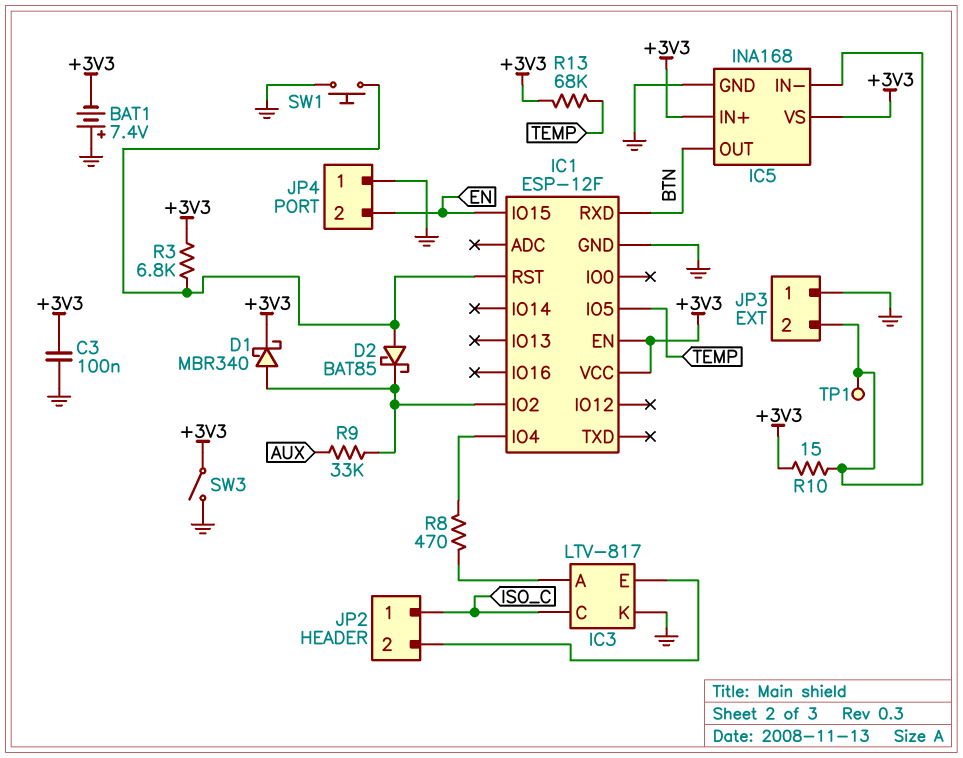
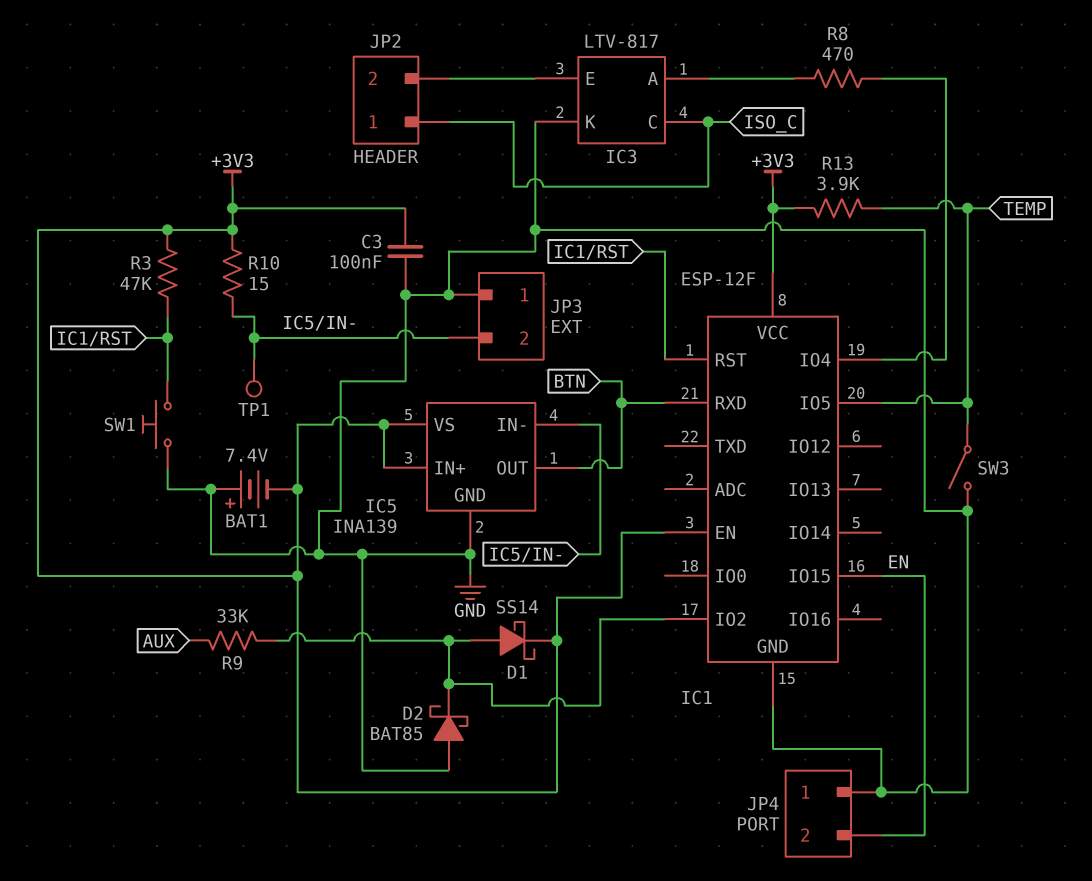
D1: schottky MBR340 (A IC1/IO2, K +3V3) -> schottky SS14 (A IC1/IO2, K +3V3)
D2: schottky BAT85 (A IC1/RST, K IC1/IO2) -> schottky BAT85 (A GND, K IC1/IO2)
IC5: INA168 -> INA139
R3: 6.8k (+3V3, IC1/RST) -> 47k (+3V3, IC1/RST)
R13: 68k (+3V3, TEMP) -> 3.9k (+3V3, TEMP)
SW3: switch (+3V3, GND) -> switch (GND, TEMP)

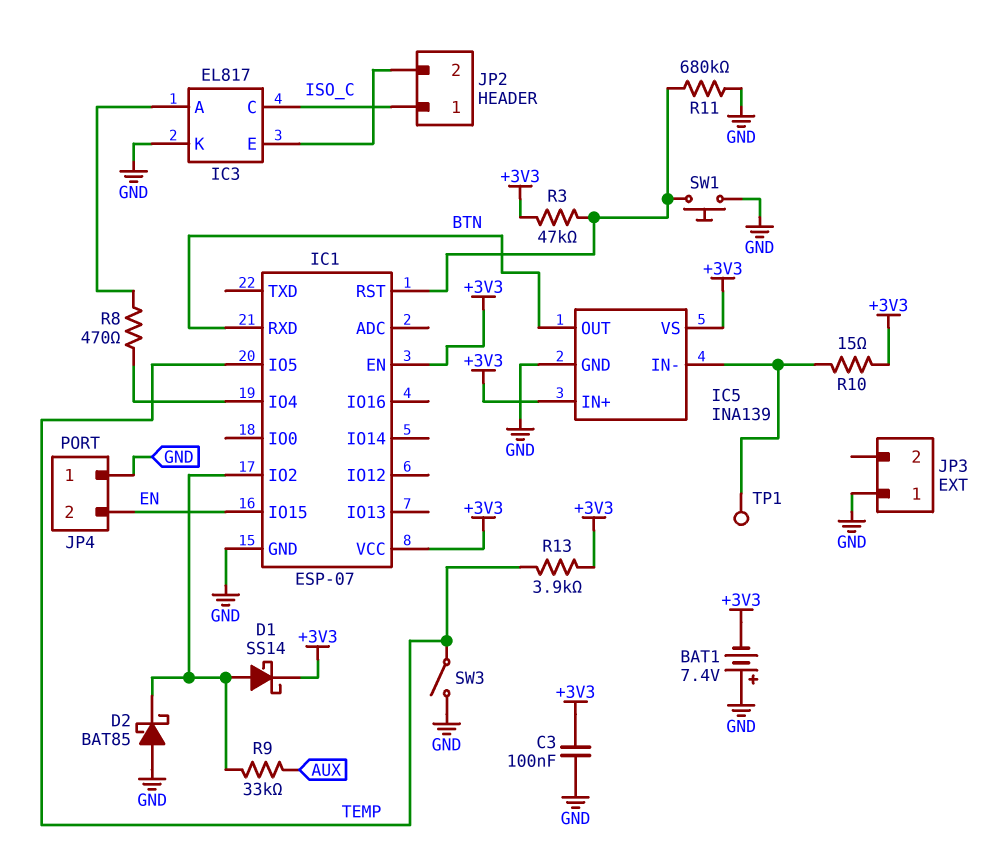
IC1: ESP-12F -> ESP-07
IC3: LTV-817 -> EL817
JP3 pin 2: IC5/IN- -> none
R11: none -> 680k (GND, IC1/RST)

